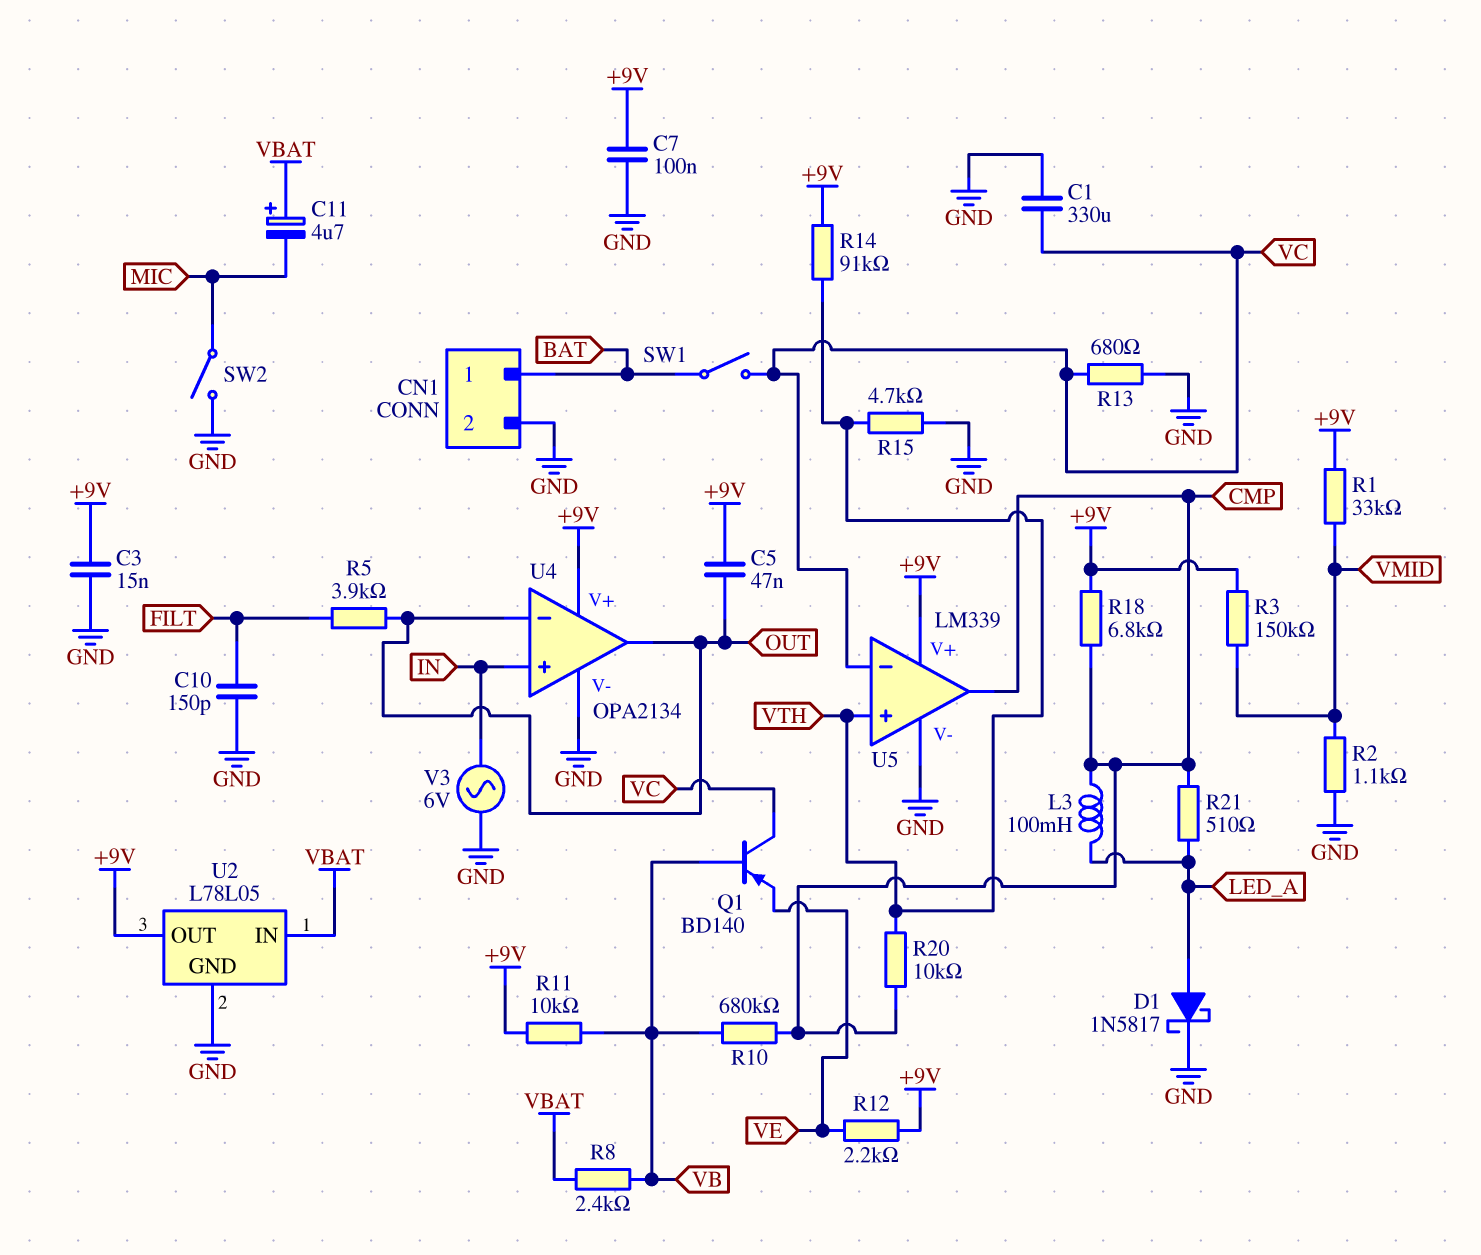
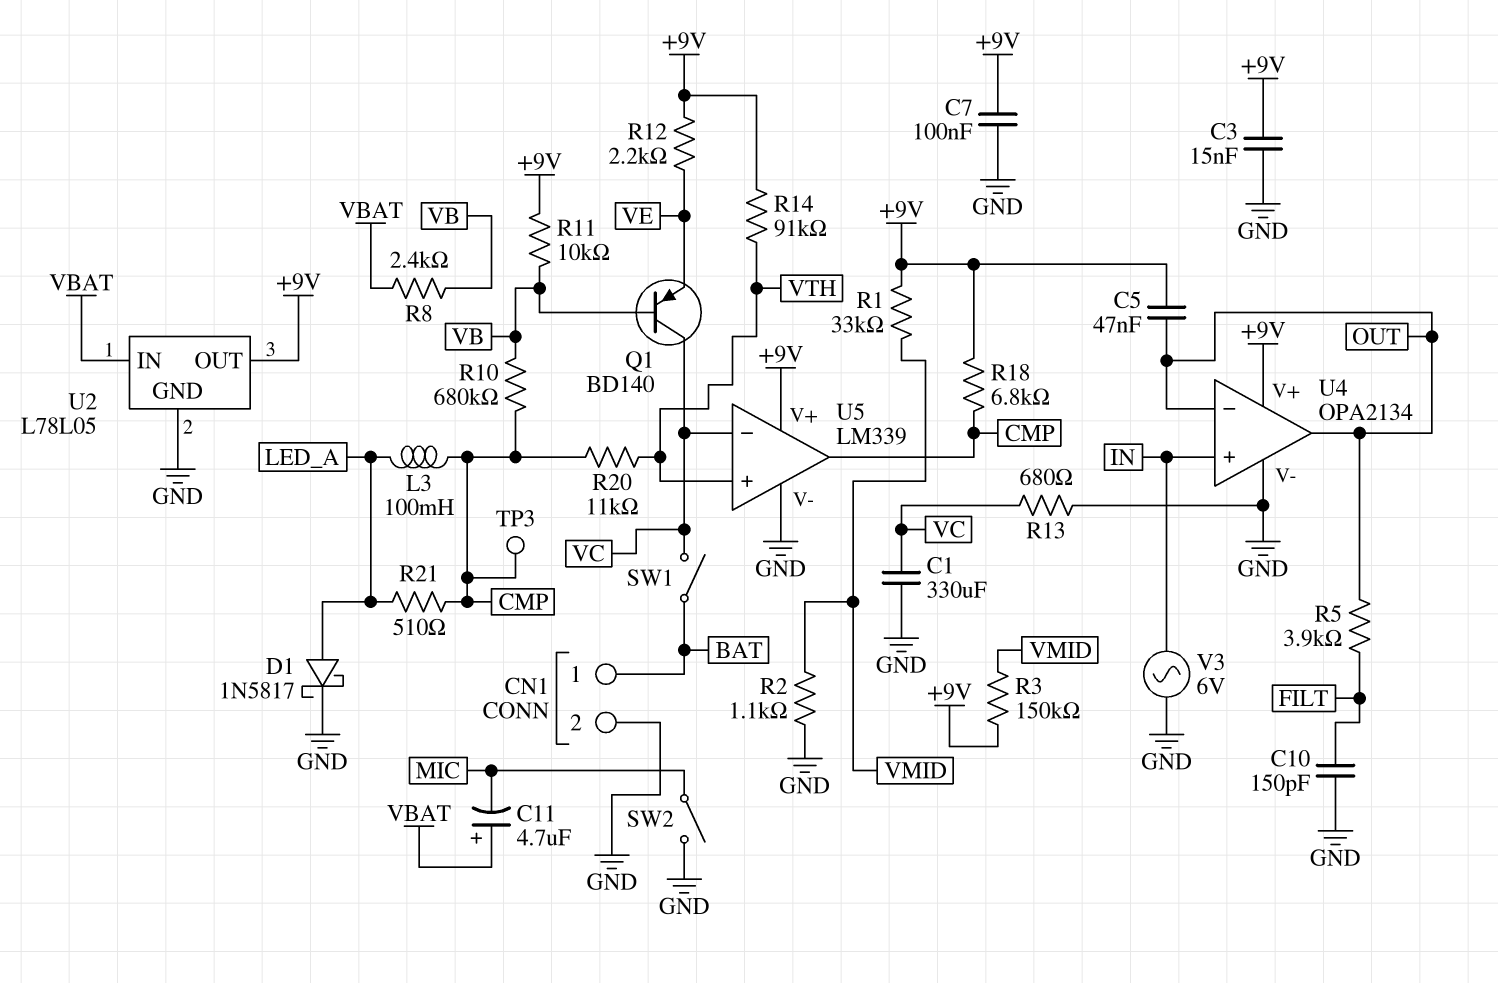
R15: 4.7k (GND, VTH) -> none
R20: 10k (CMP, VTH) -> 11k (CMP, VTH)
TP3: none -> test point (CMP)

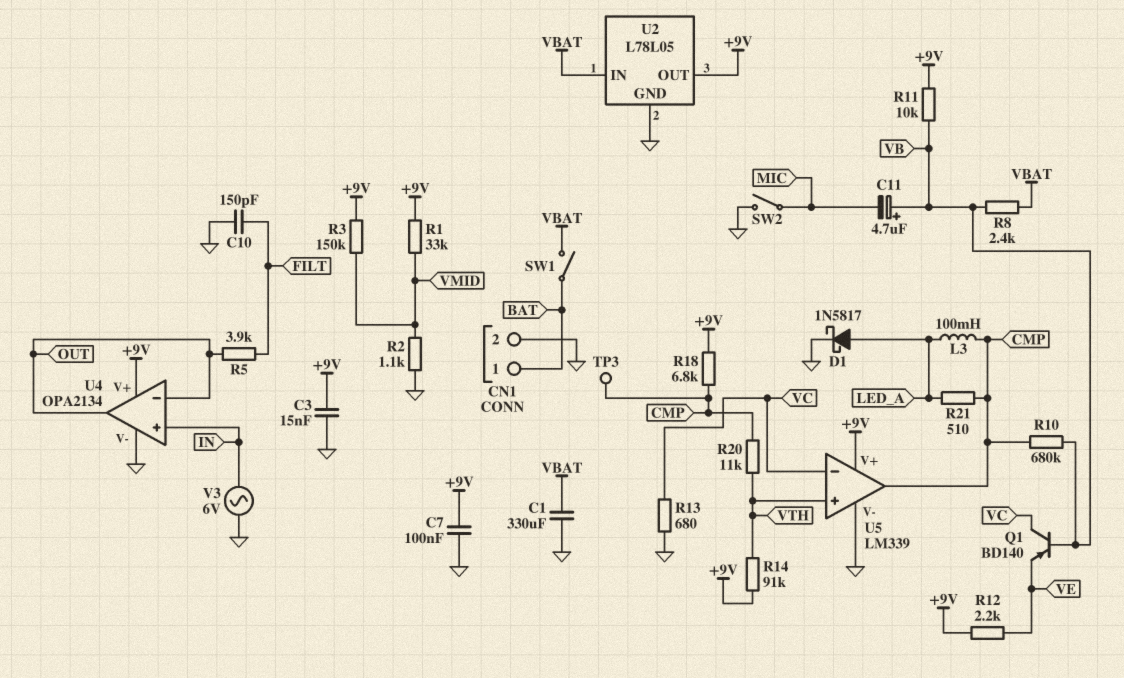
C1: 330uF (GND, VC) -> 330uF (GND, VBAT)
C5: 47nF (+9V, OUT) -> none
C11: 4.7uF (plus VBAT, minus MIC) -> 4.7uF (plus VB, minus MIC)
SW1: switch (BAT, VC) -> switch (BAT, VBAT)

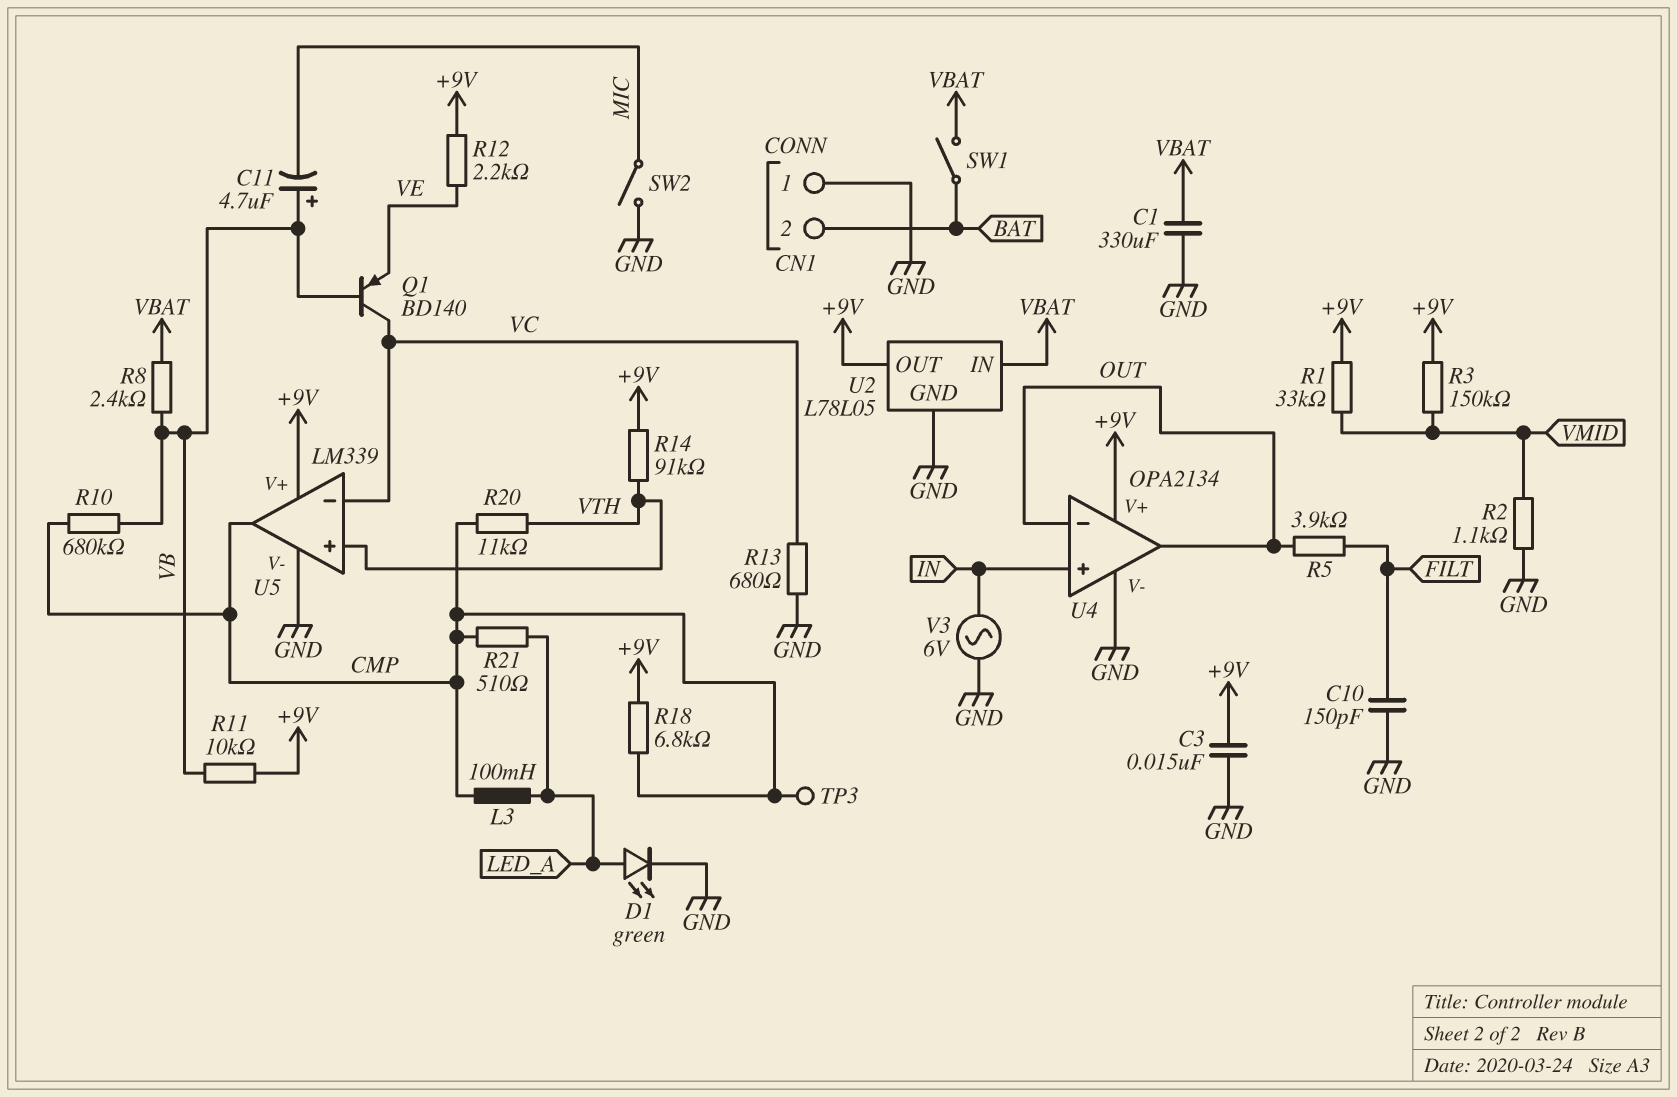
C7: 100nF (+9V, GND) -> none
CN1 pin 1: BAT -> GND
CN1 pin 2: GND -> BAT
D1: schottky 1N5817 (A LED_A, K GND) -> LED green (A LED_A, K GND)

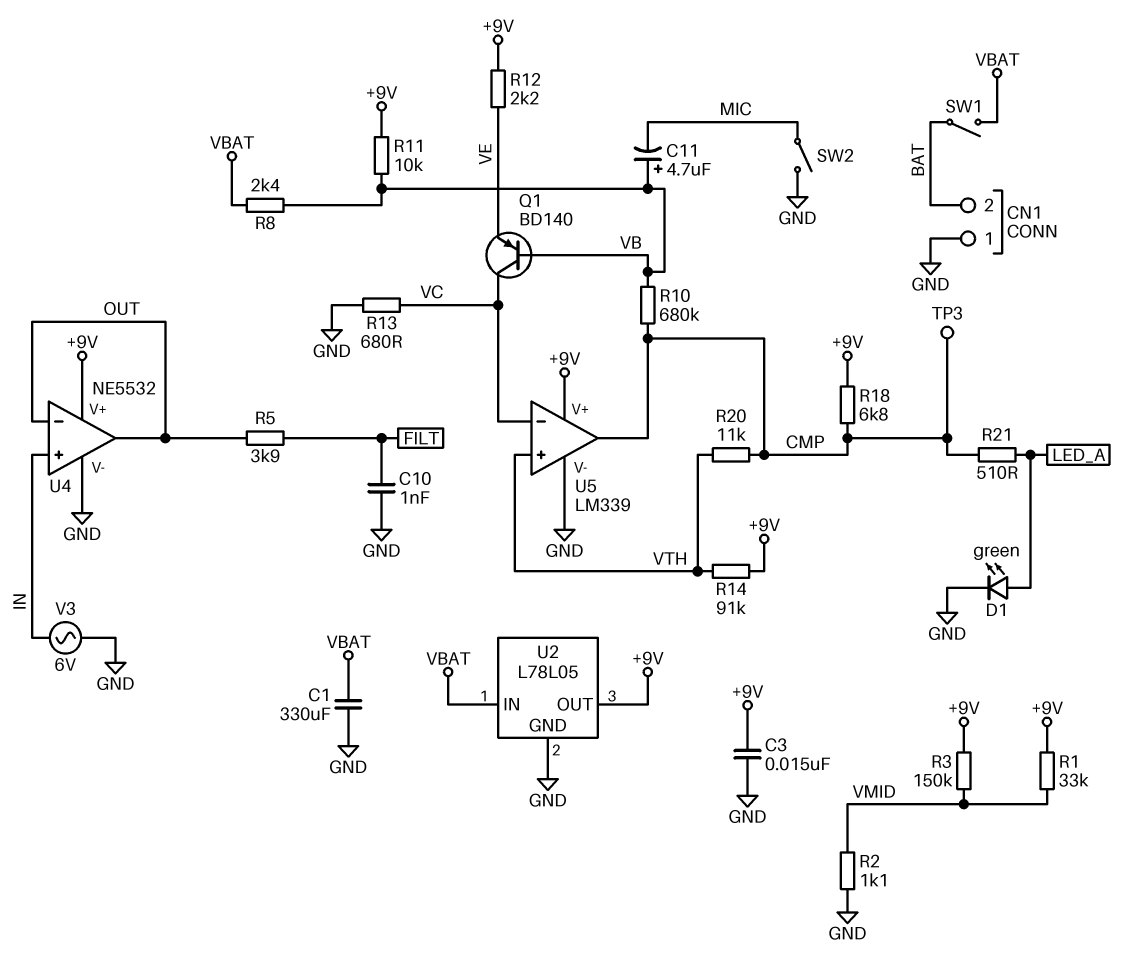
C10: 150pF (FILT, GND) -> 1nF (FILT, GND)
L3: 100mH (CMP, LED_A) -> none
U4: OPA2134 -> NE5532

